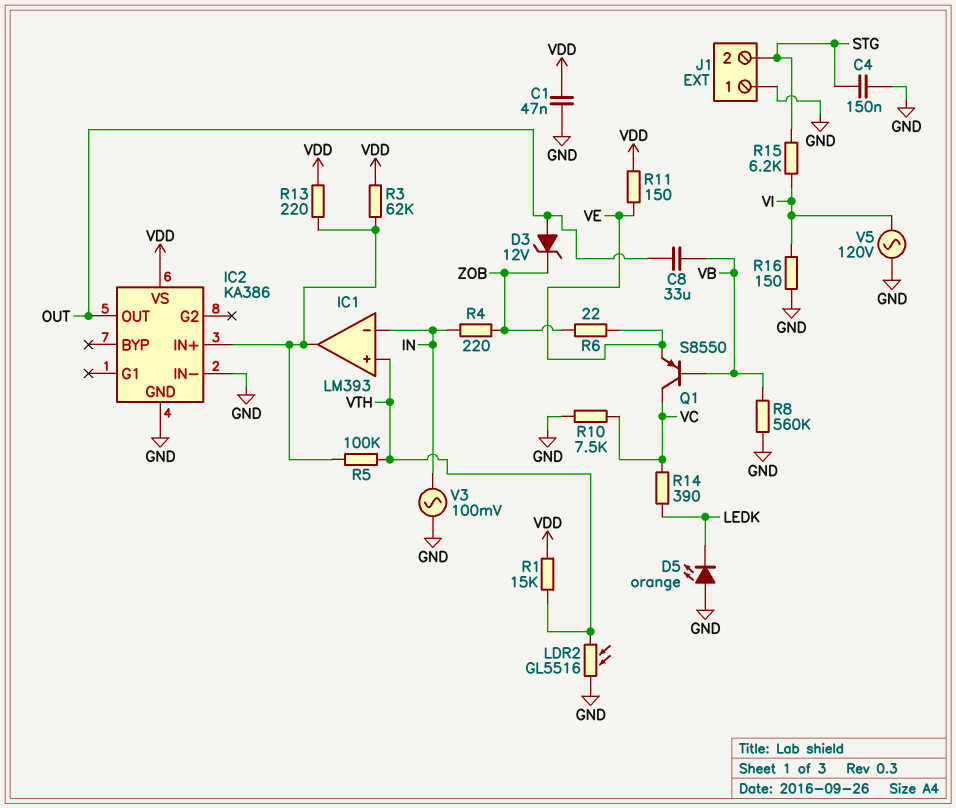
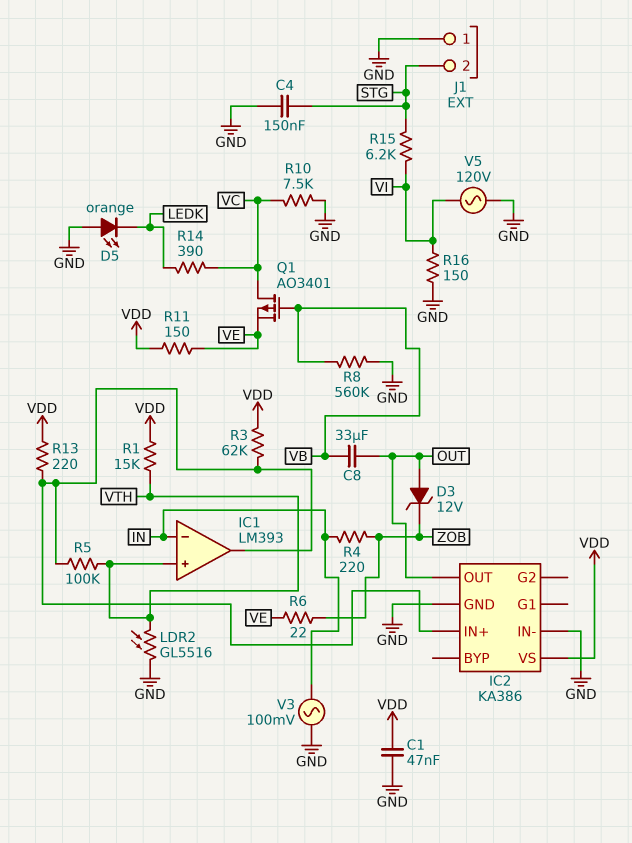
Q1: PNP S8550 (B VB, C VC, E VE) -> PMOS AO3401 (G VB, D VC, S VE)

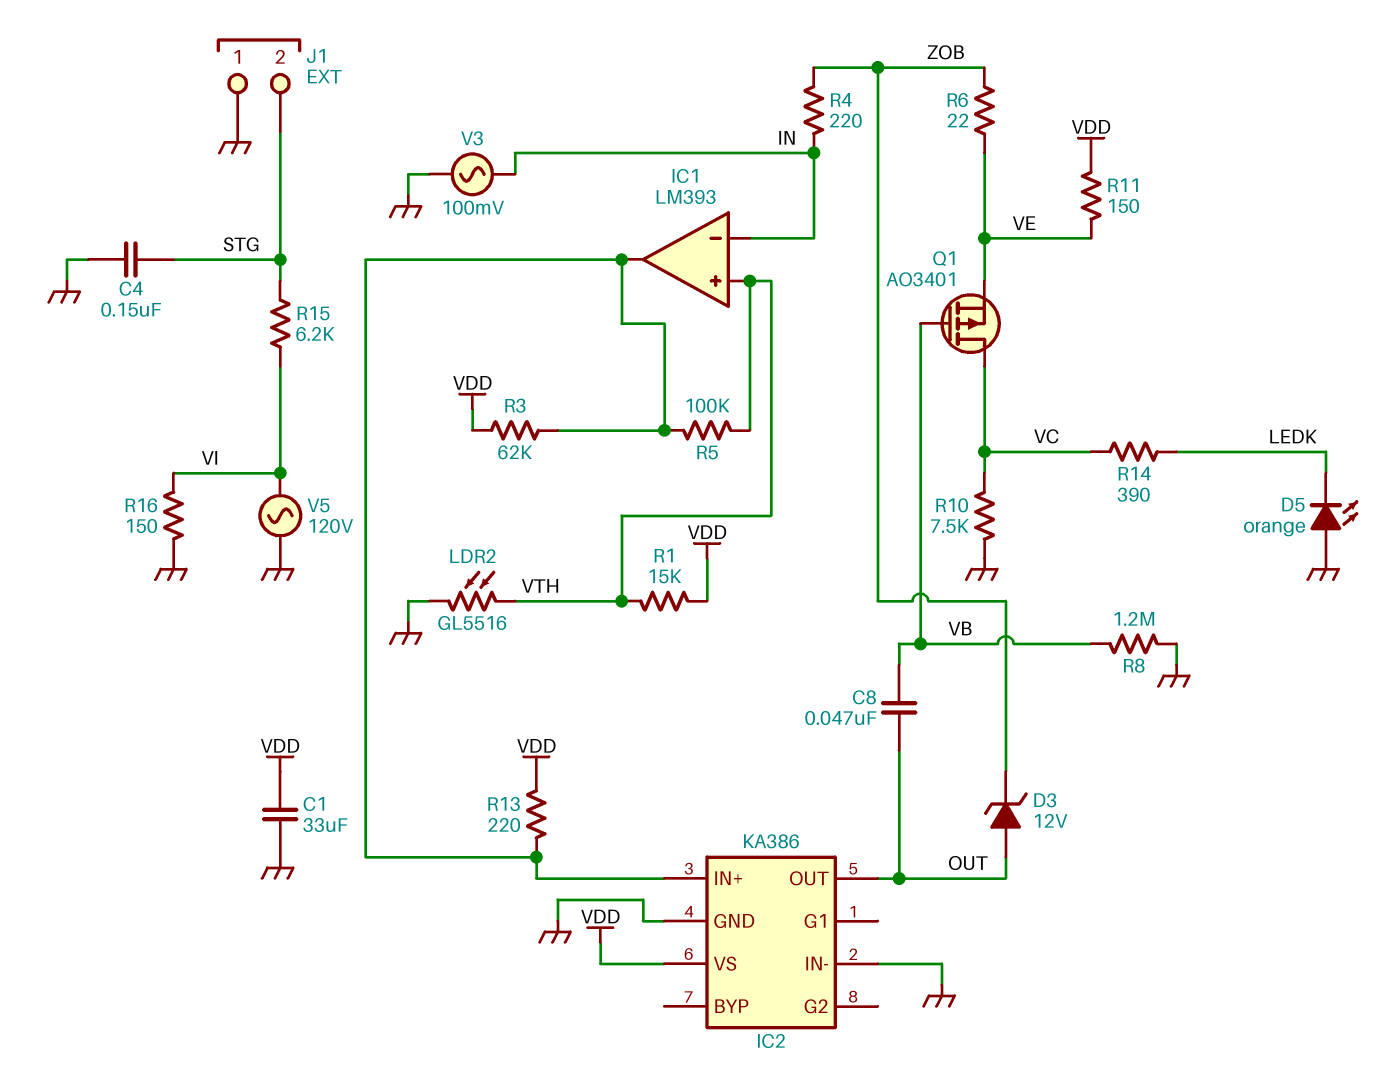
C1: 47nF (GND, VDD) -> 33uF (GND, VDD)
C8: 33uF (OUT, VB) -> 47nF (OUT, VB)
R8: 560k (GND, VB) -> 1.2M (GND, VB)

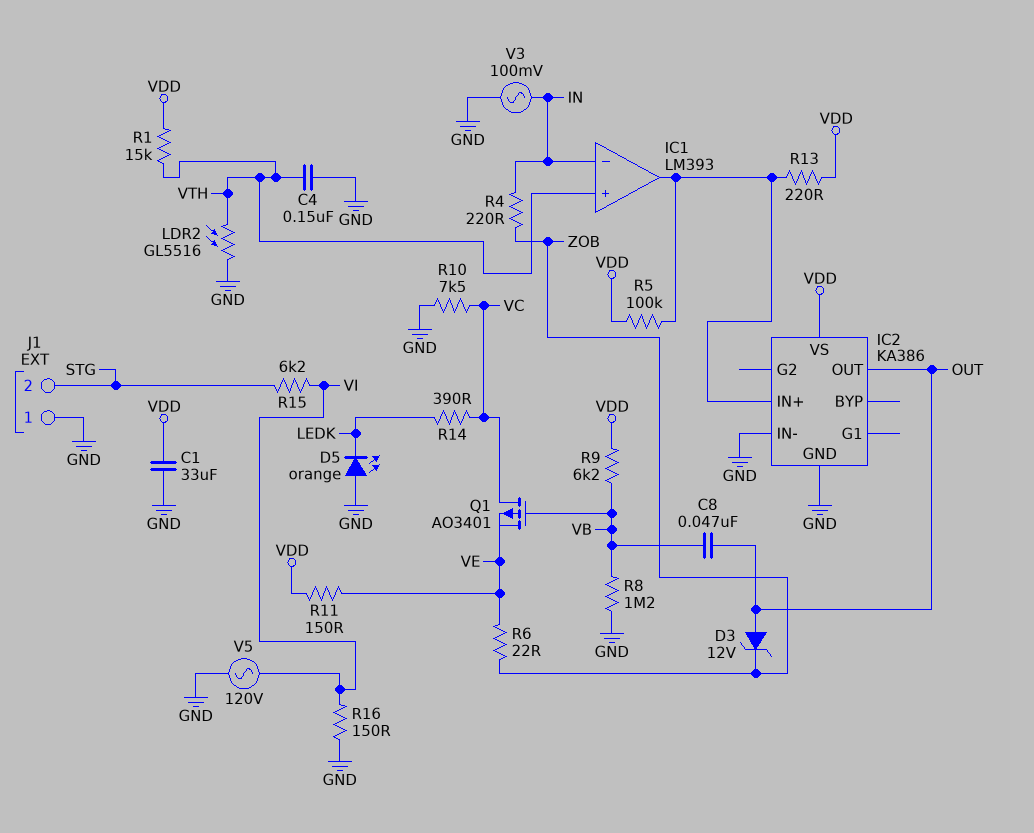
C4: 150nF (GND, STG) -> 150nF (GND, VTH)
R3: 62k (IC1/out, VDD) -> none
R5: 100k (IC1/out, VTH) -> 100k (IC1/out, VDD)
R9: none -> 6.2k (VB, VDD)

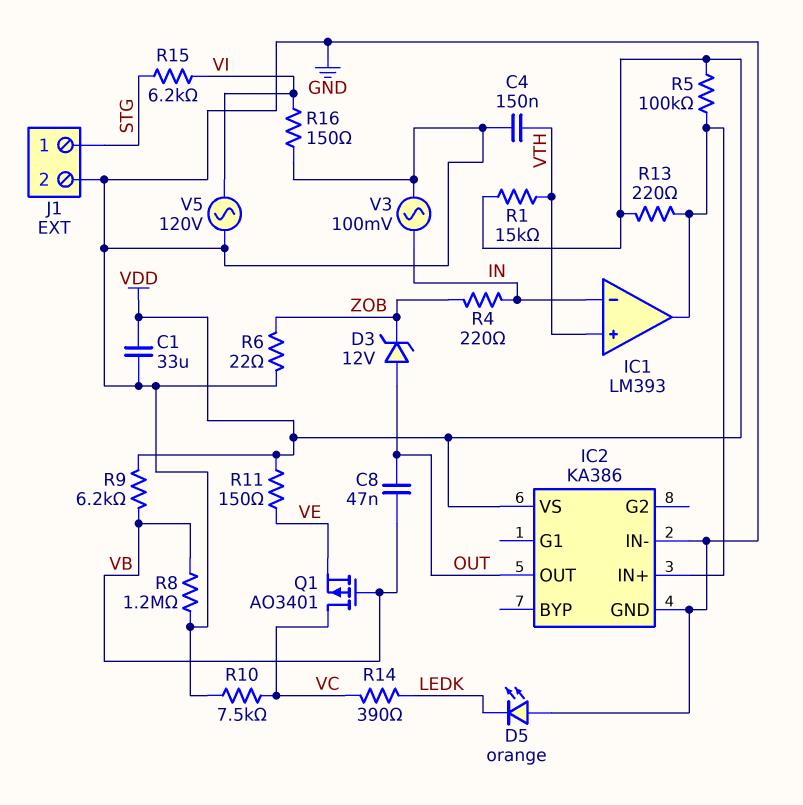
J1 pin 1: GND -> STG
J1 pin 2: STG -> GND
LDR2: GL5516 (GND, VTH) -> none
R6: 22 (VE, ZOB) -> 22 (GND, ZOB)

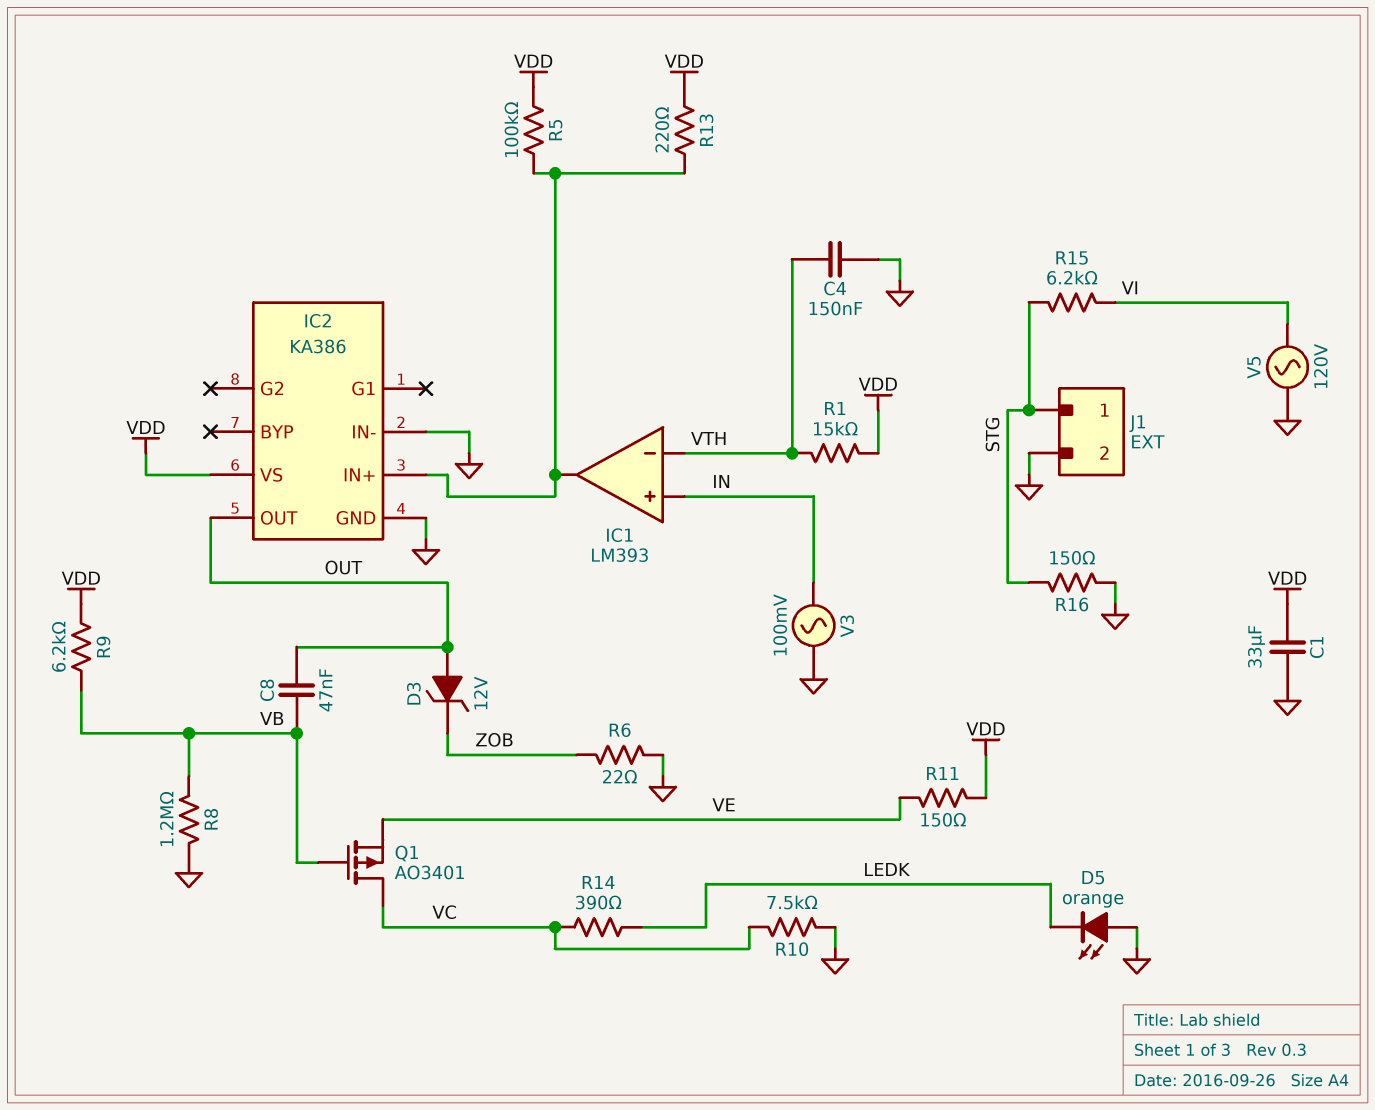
IC1 pin in+: VTH -> IN
IC1 pin in-: IN -> VTH
R4: 220 (IN, ZOB) -> none
R16: 150 (GND, VI) -> 150 (GND, STG)

